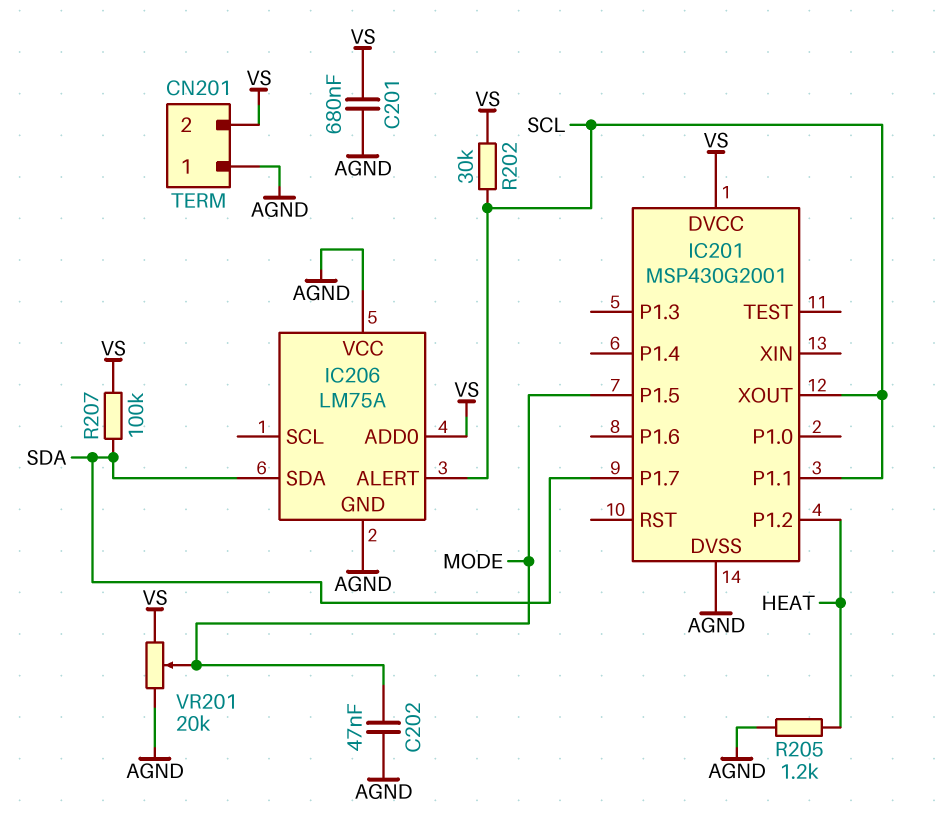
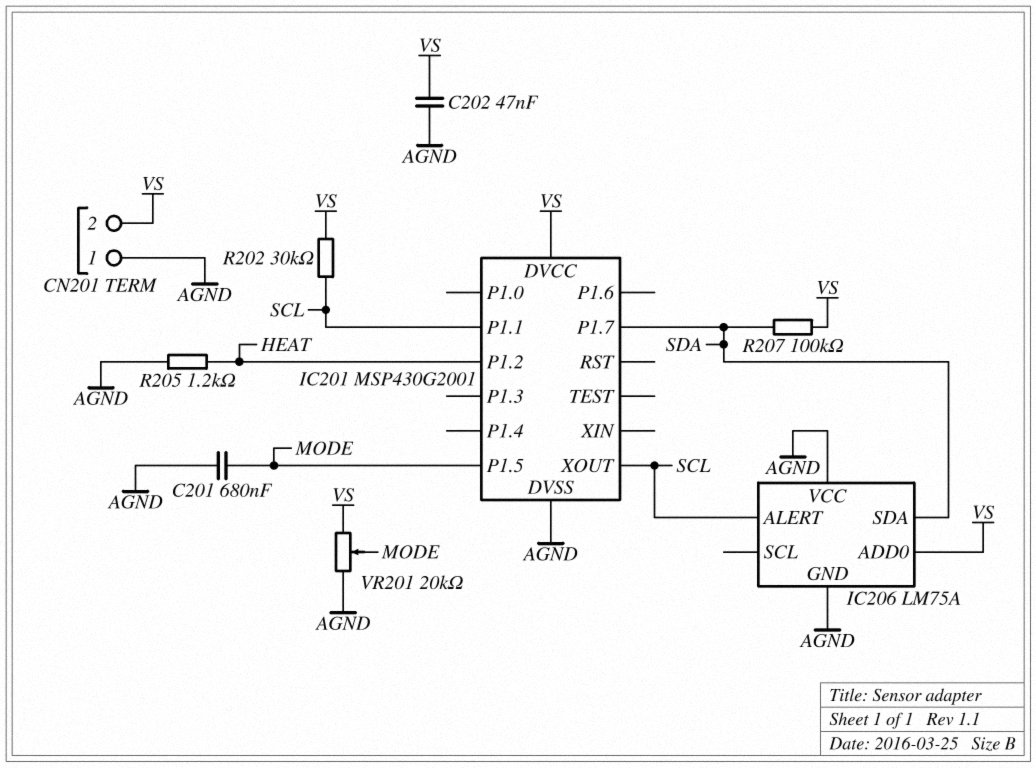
C201: 680nF (AGND, VS) -> 680nF (AGND, MODE)
C202: 47nF (AGND, MODE) -> 47nF (AGND, VS)

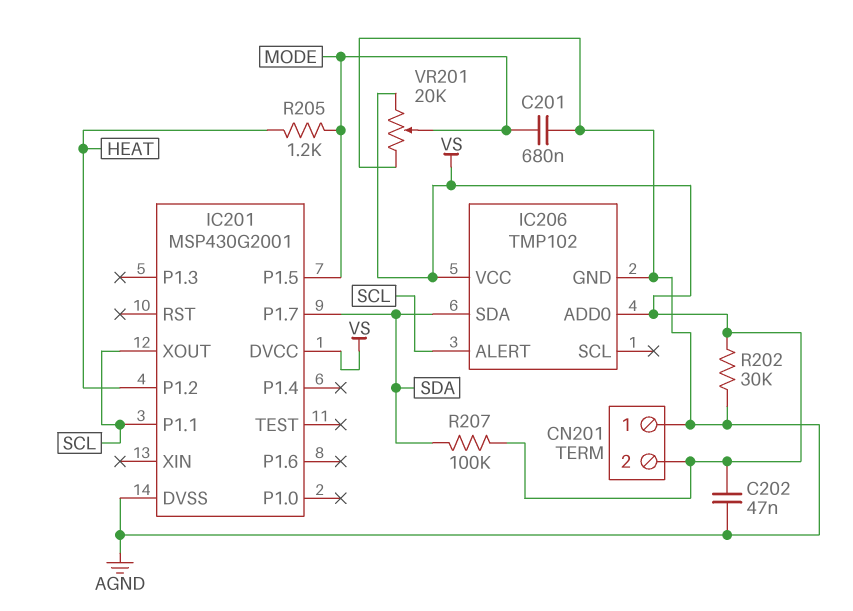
IC206: LM75A -> TMP102
IC206 pin VCC: AGND -> VS
R202: 30k (SCL, VS) -> 30k (AGND, VS)
R205: 1.2k (AGND, HEAT) -> 1.2k (HEAT, MODE)

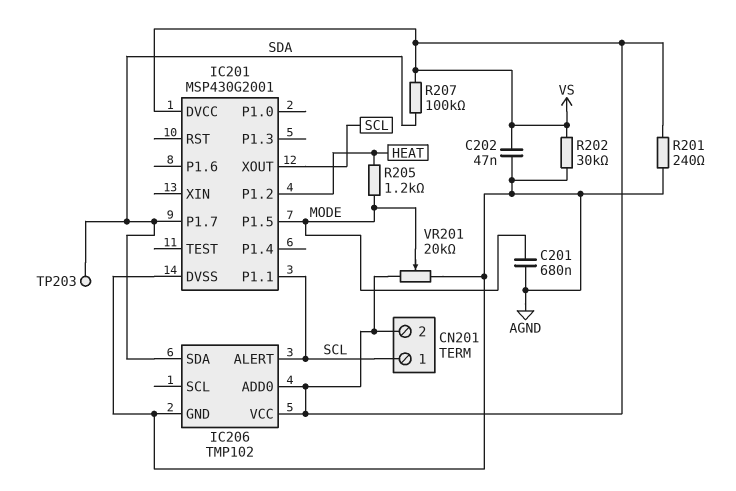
CN201 pin 1: AGND -> SCL
R201: none -> 240 (AGND, VS)
TP203: none -> test point (SDA)

